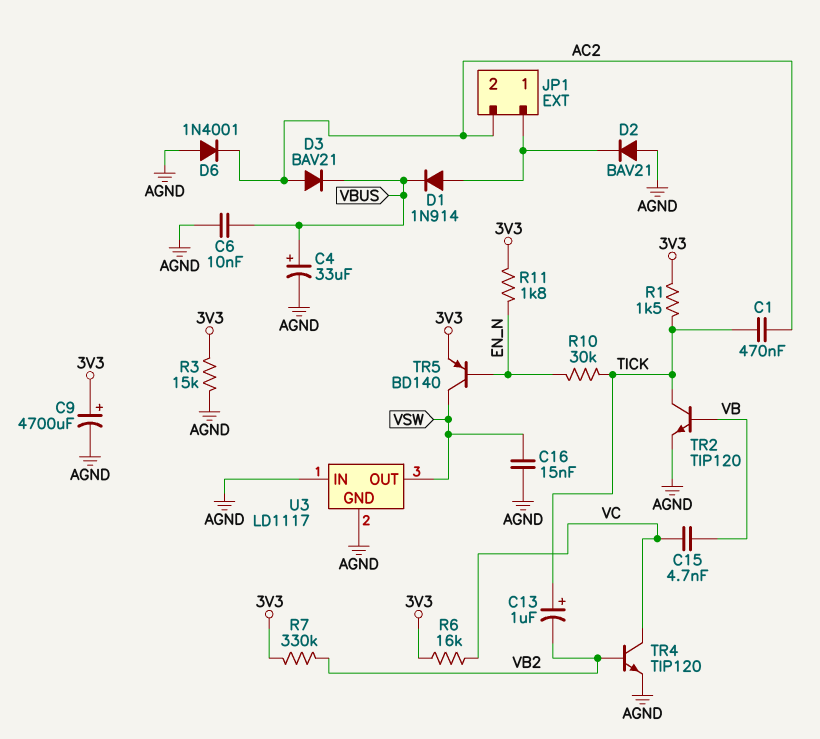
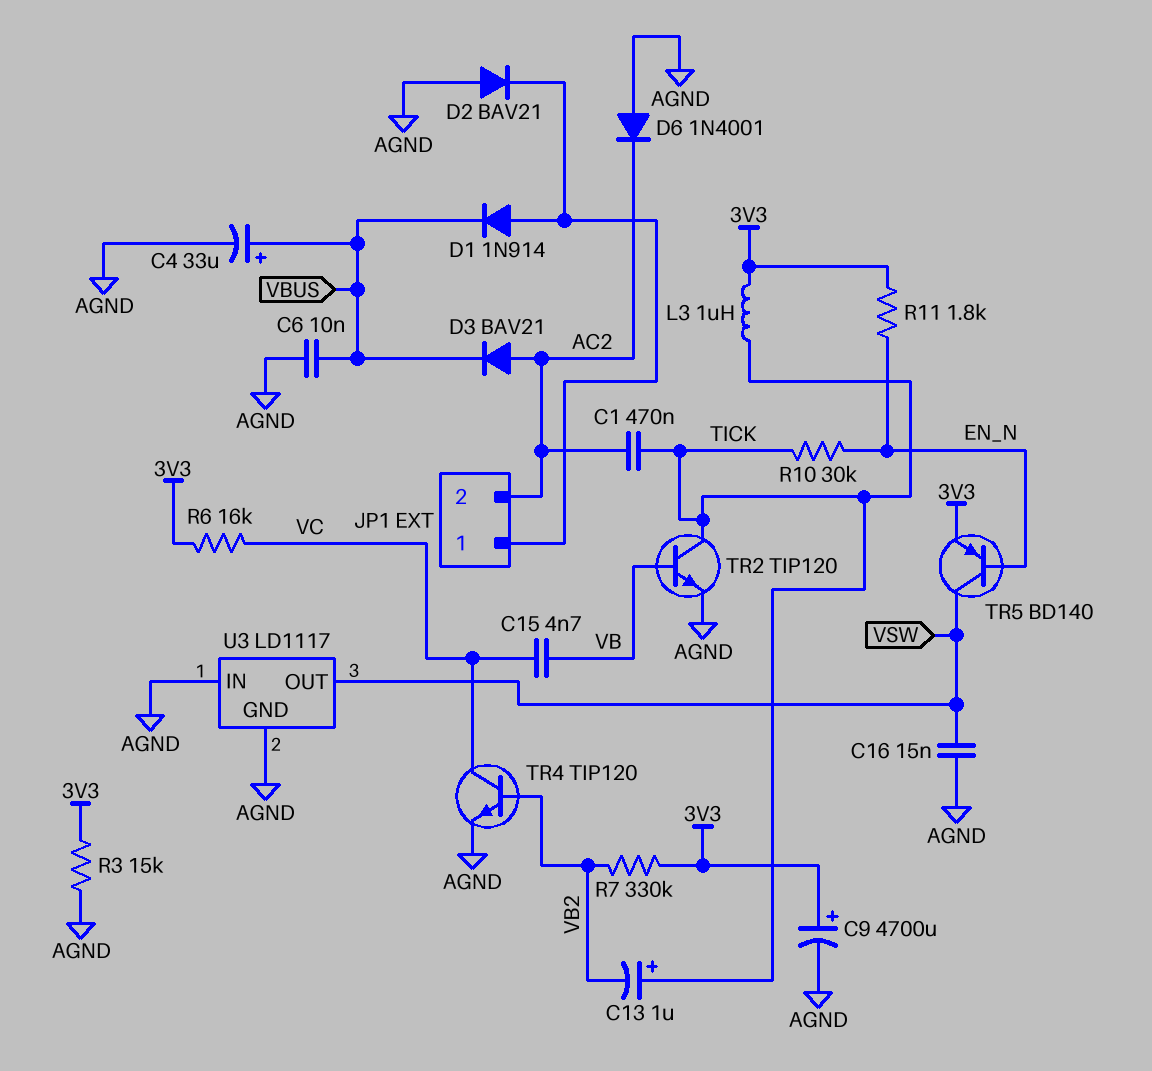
L3: none -> 1uH (3V3, TICK)
R1: 1.5k (3V3, TICK) -> none

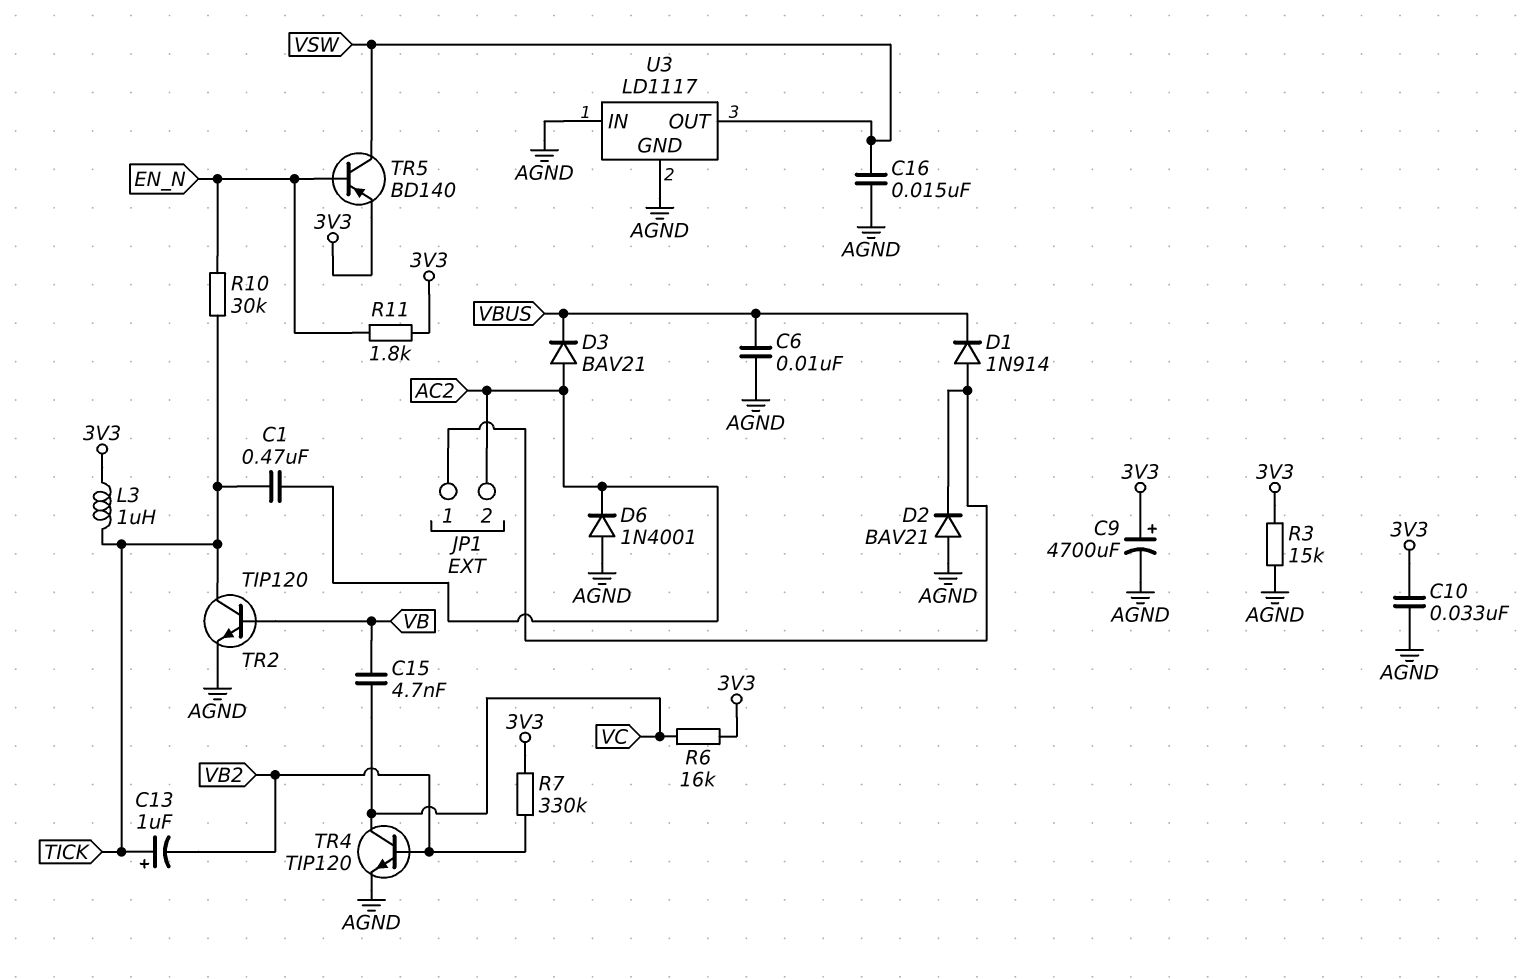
C4: 33uF (plus VBUS, minus AGND) -> none
C10: none -> 33nF (3V3, AGND)

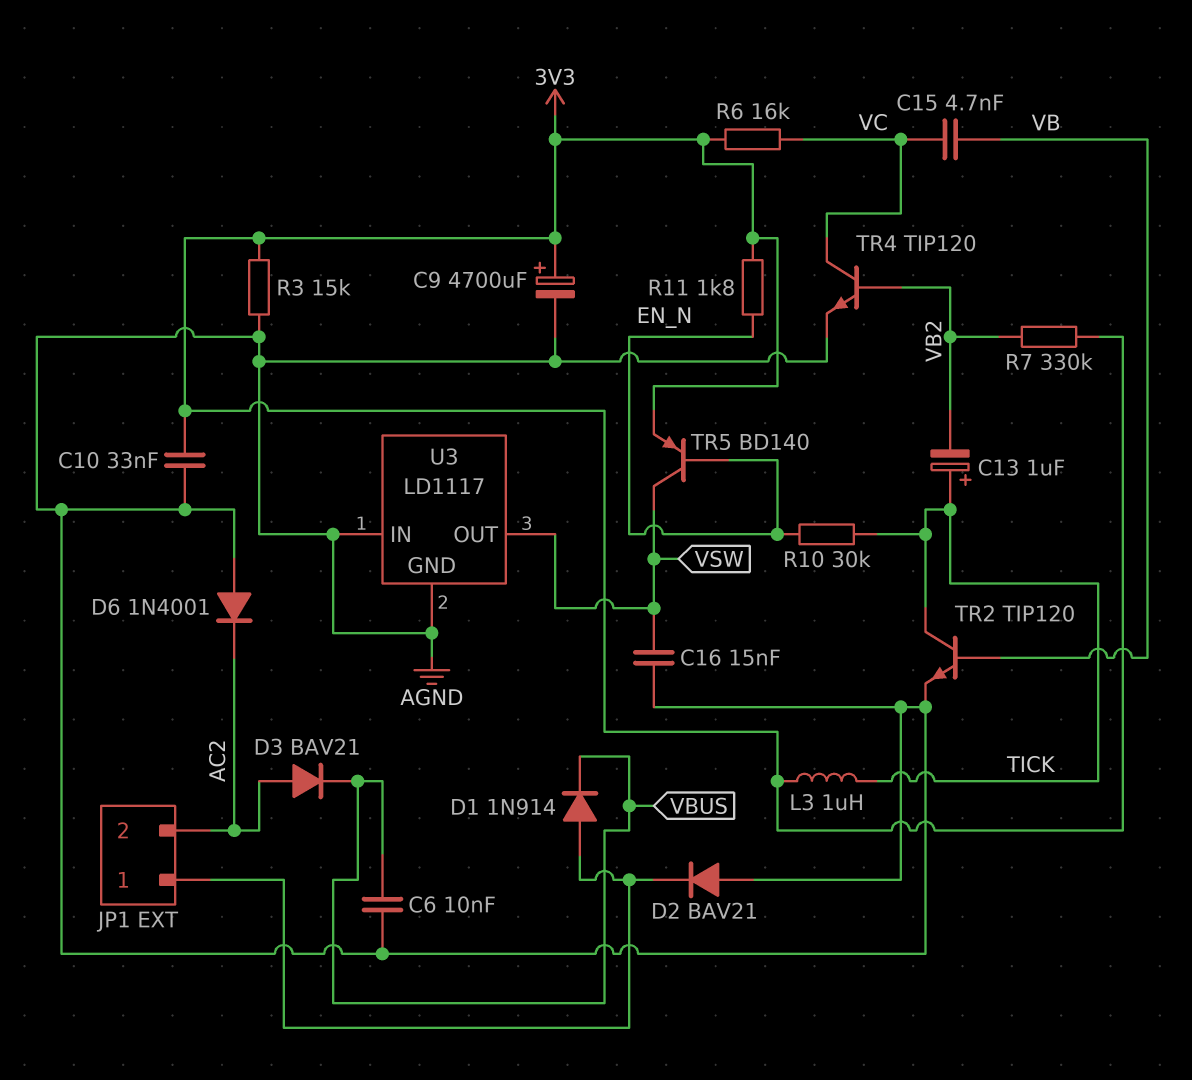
C1: 470nF (AC2, TICK) -> none

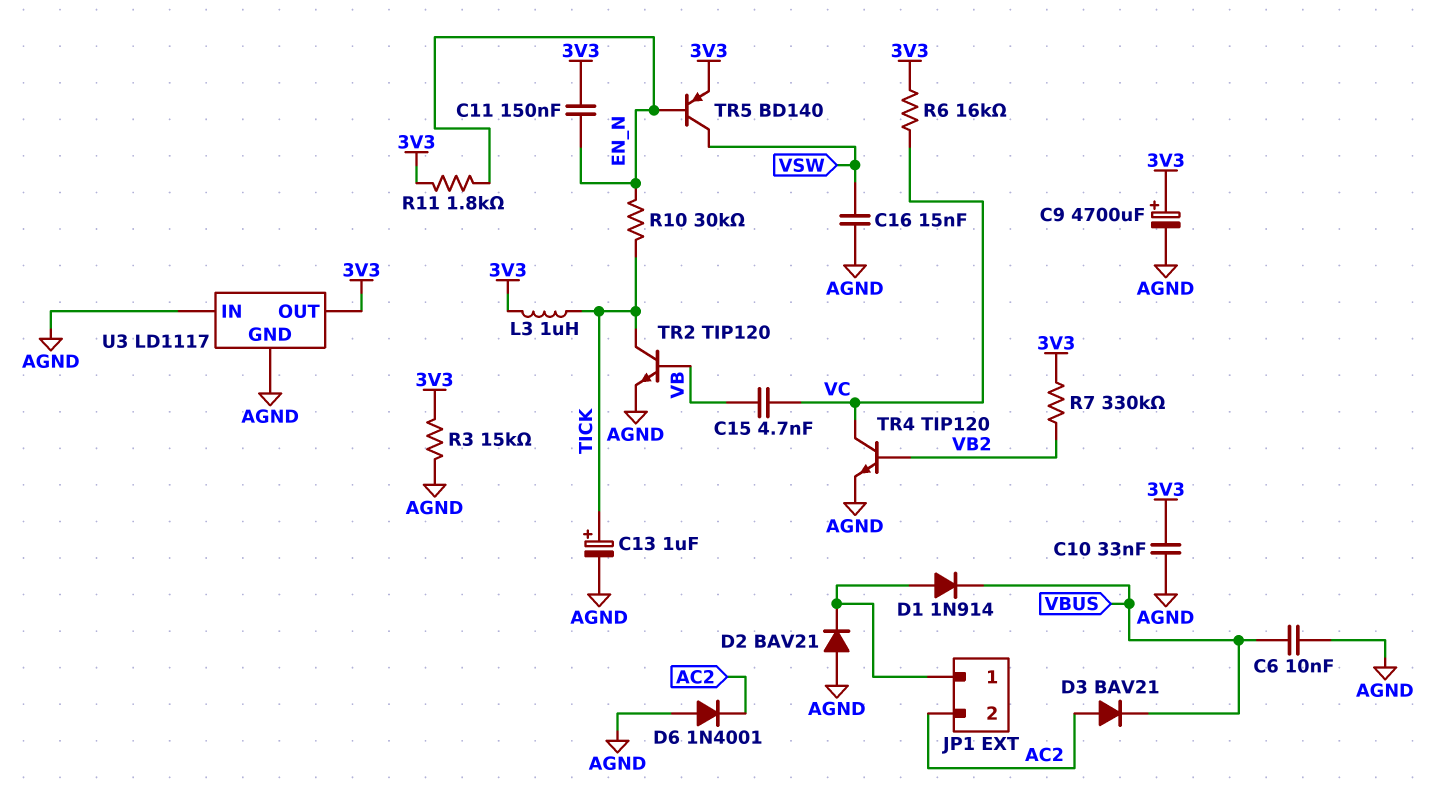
C11: none -> 150nF (3V3, EN_N)
C13: 1uF (plus TICK, minus VB2) -> 1uF (plus TICK, minus AGND)
U3 pin OUT: VSW -> 3V3

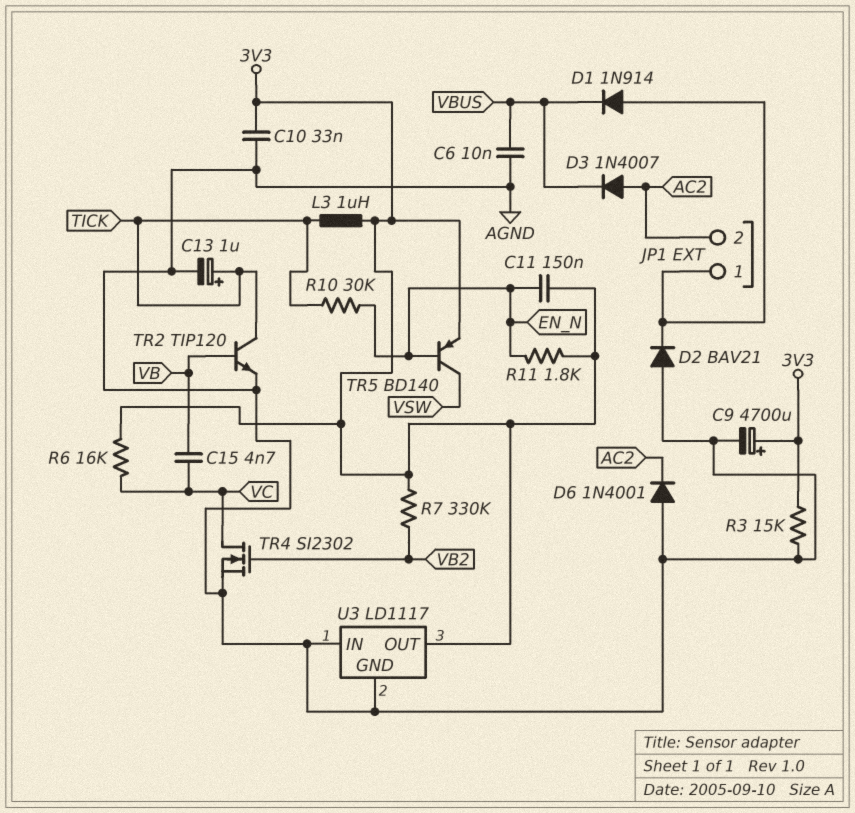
C16: 15nF (AGND, VSW) -> none
D3: diode BAV21 (A AC2, K VBUS) -> diode 1N4007 (A AC2, K VBUS)
TR4: NPN TIP120 (B VB2, C VC, E AGND) -> NMOS SI2302 (G VB2, D VC, S AGND)

